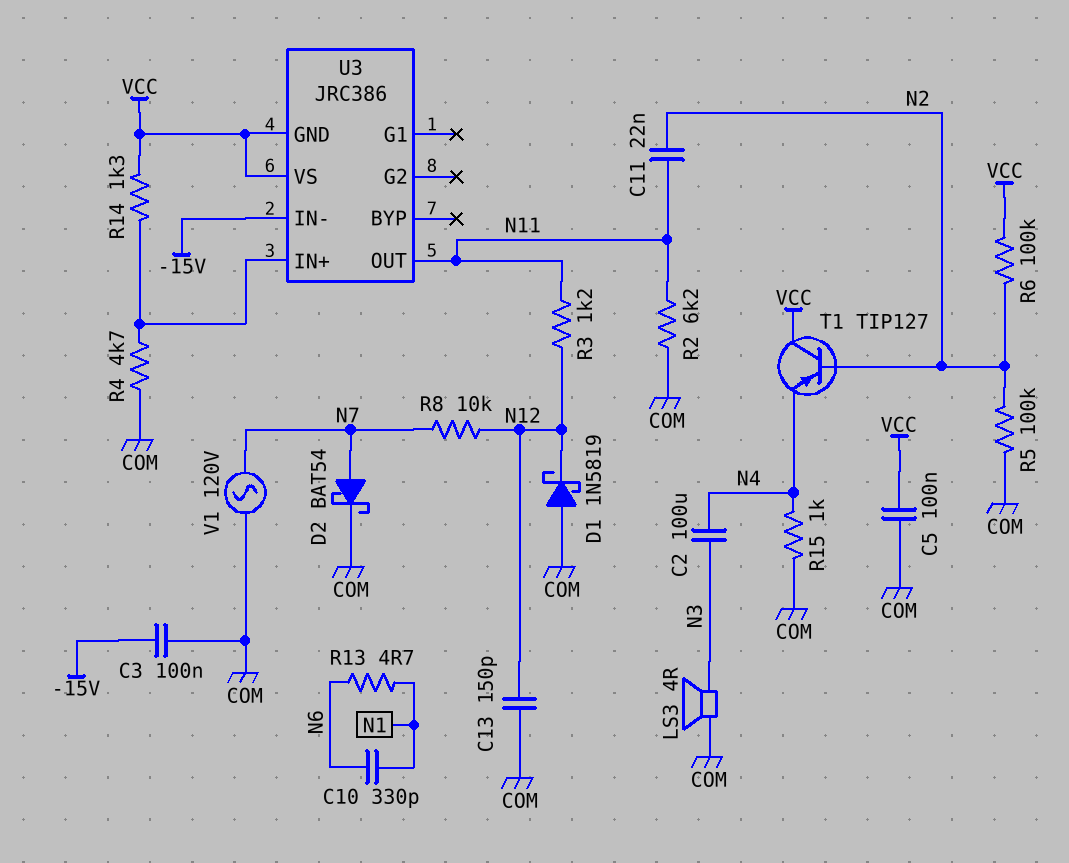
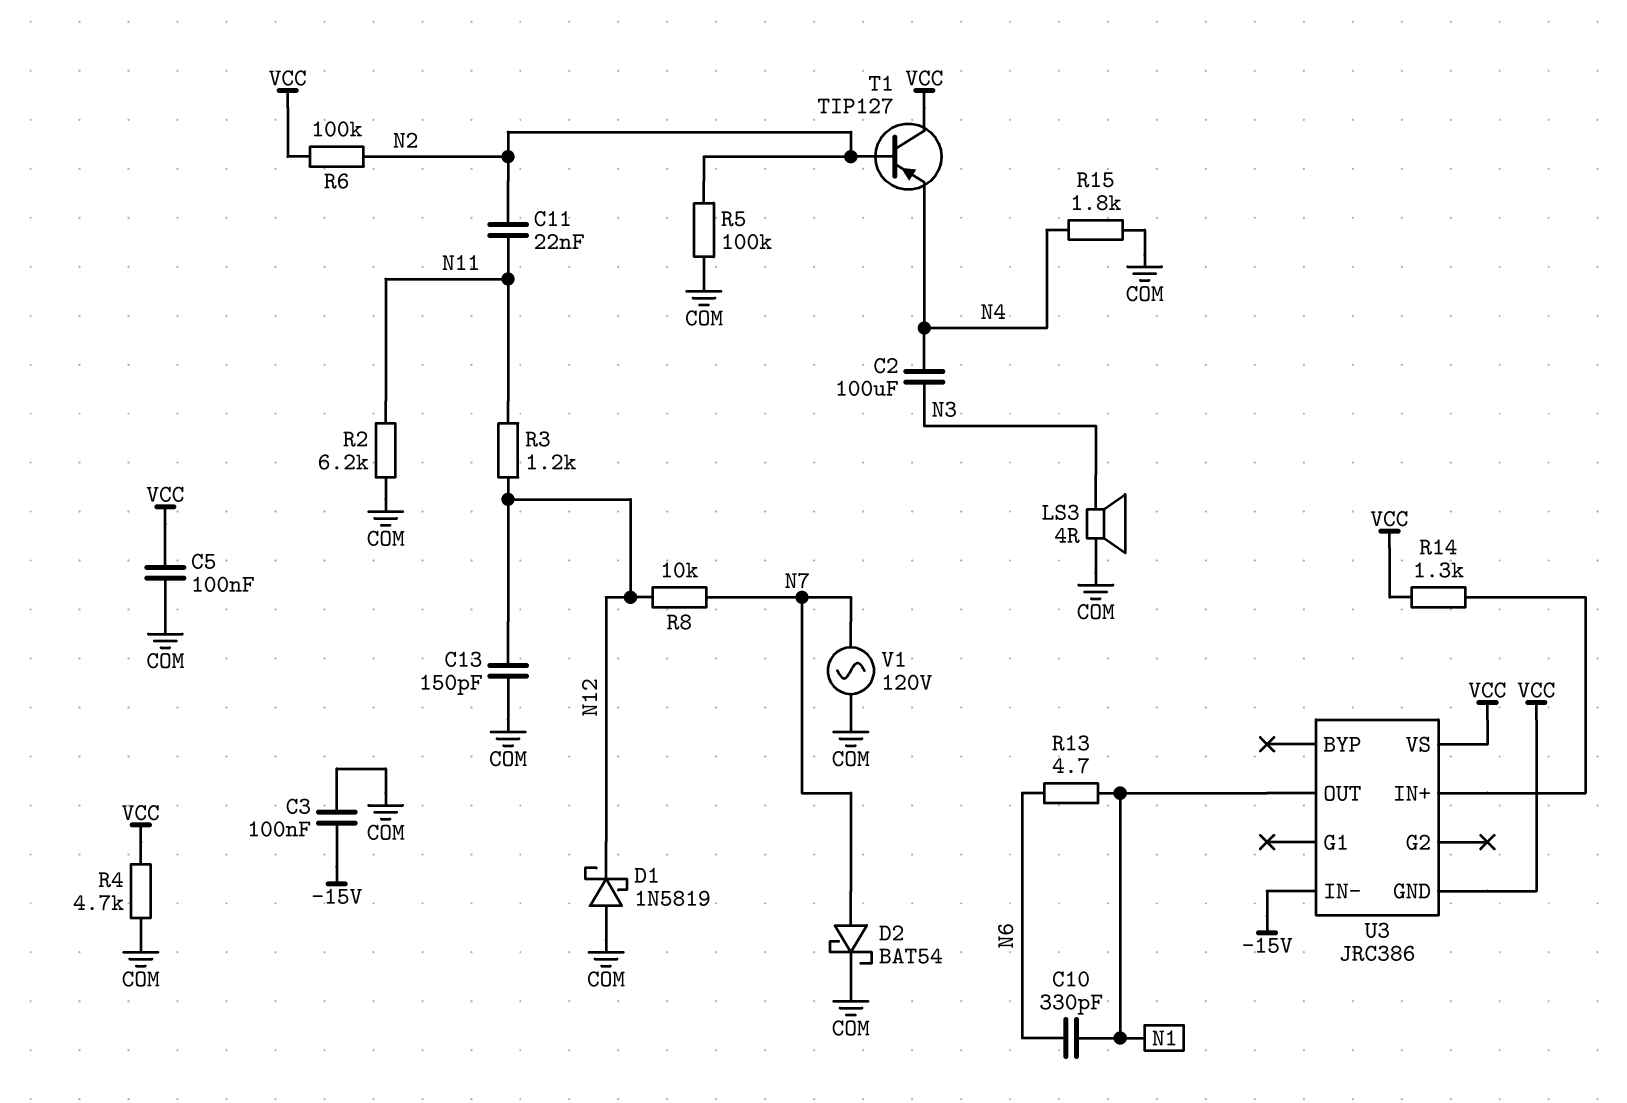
R4: 4.7k (COM, U3/IN+) -> 4.7k (COM, VCC)
R15: 1k (COM, N4) -> 1.8k (COM, N4)
U3 pin OUT: N11 -> N1

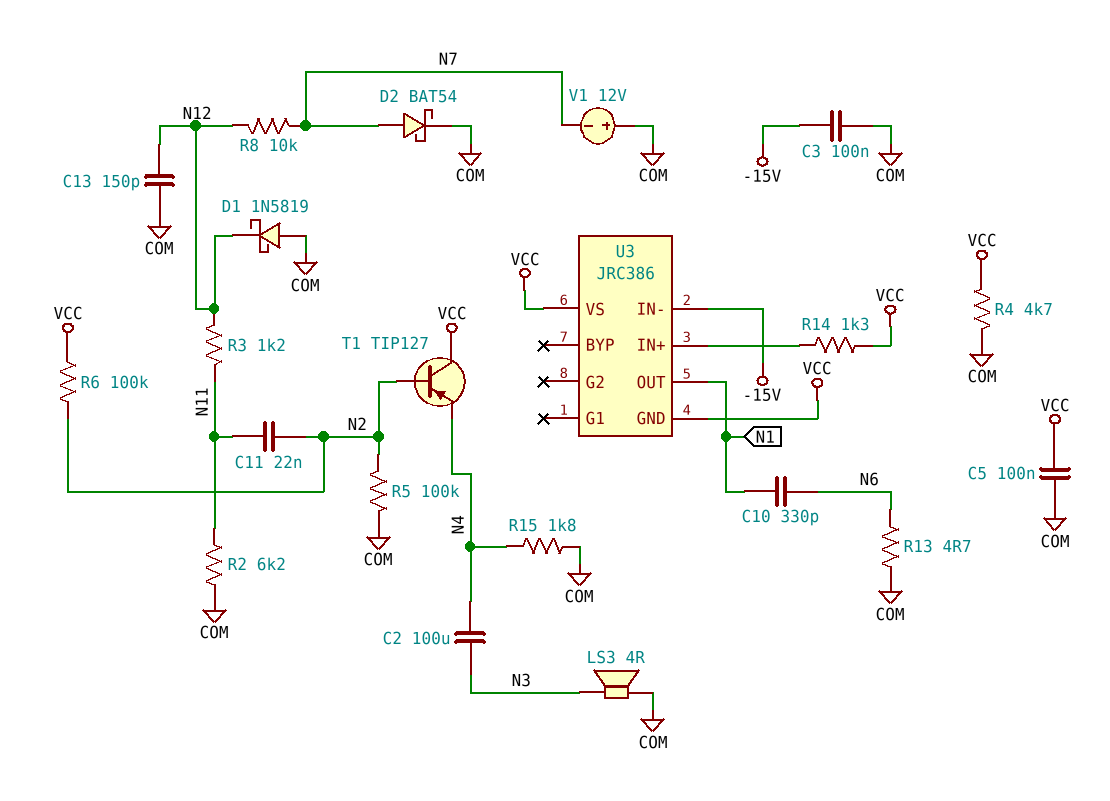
R13: 4.7 (N1, N6) -> 4.7 (COM, N6)
V1: AC 120V (COM, N7) -> 12V (plus COM, minus N7)

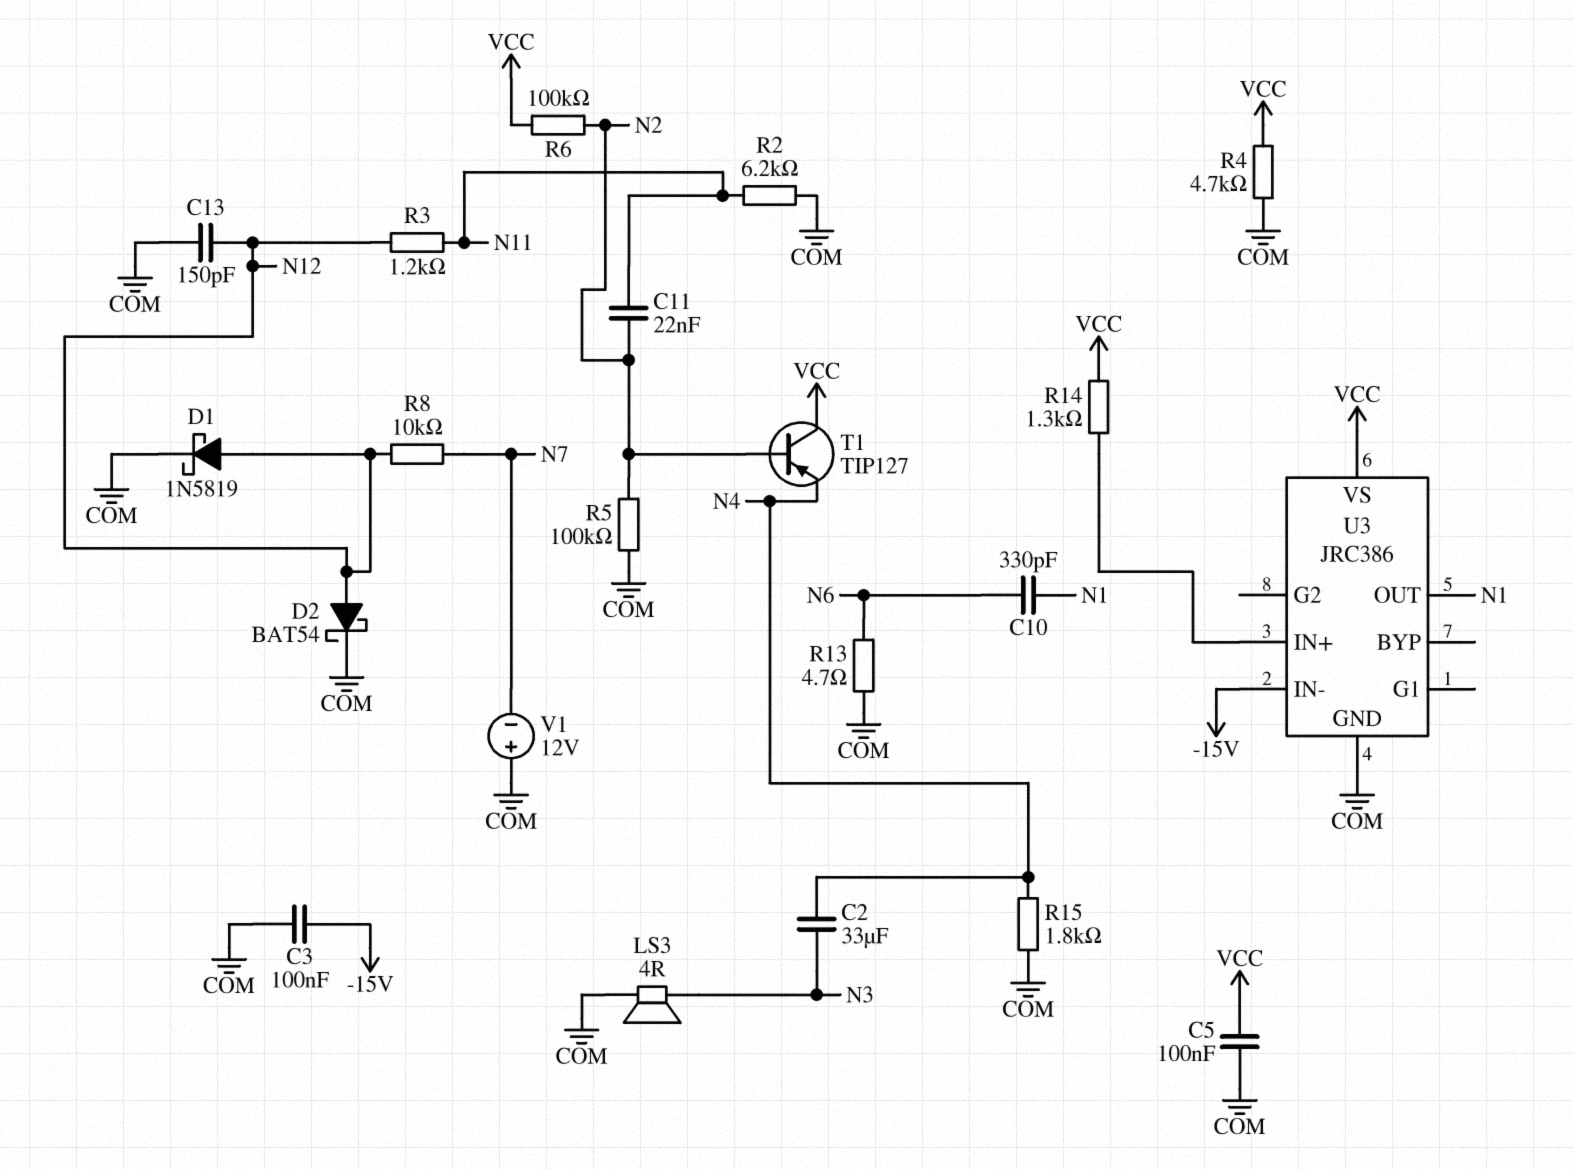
C2: 100uF (N3, N4) -> 33uF (N3, N4)
D1: schottky 1N5819 (A COM, K N12) -> schottky 1N5819 (A N12, K COM)
D2: schottky BAT54 (A N7, K COM) -> schottky BAT54 (A N12, K COM)
U3 pin GND: VCC -> COM

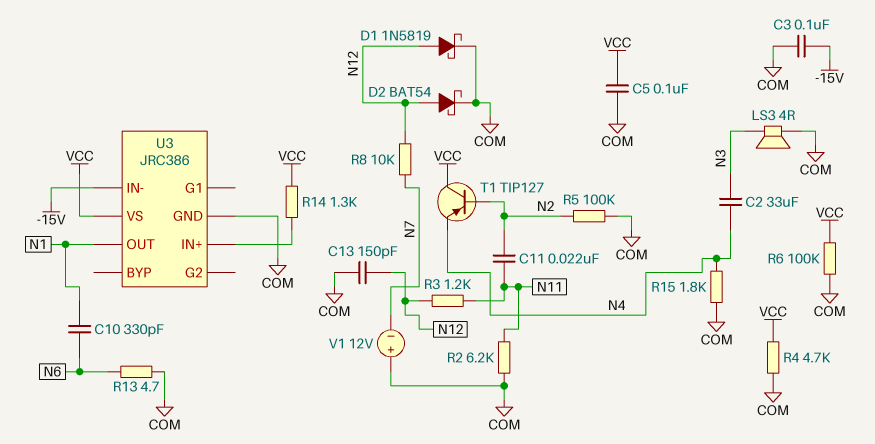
R6: 100k (N2, VCC) -> 100k (COM, VCC)

